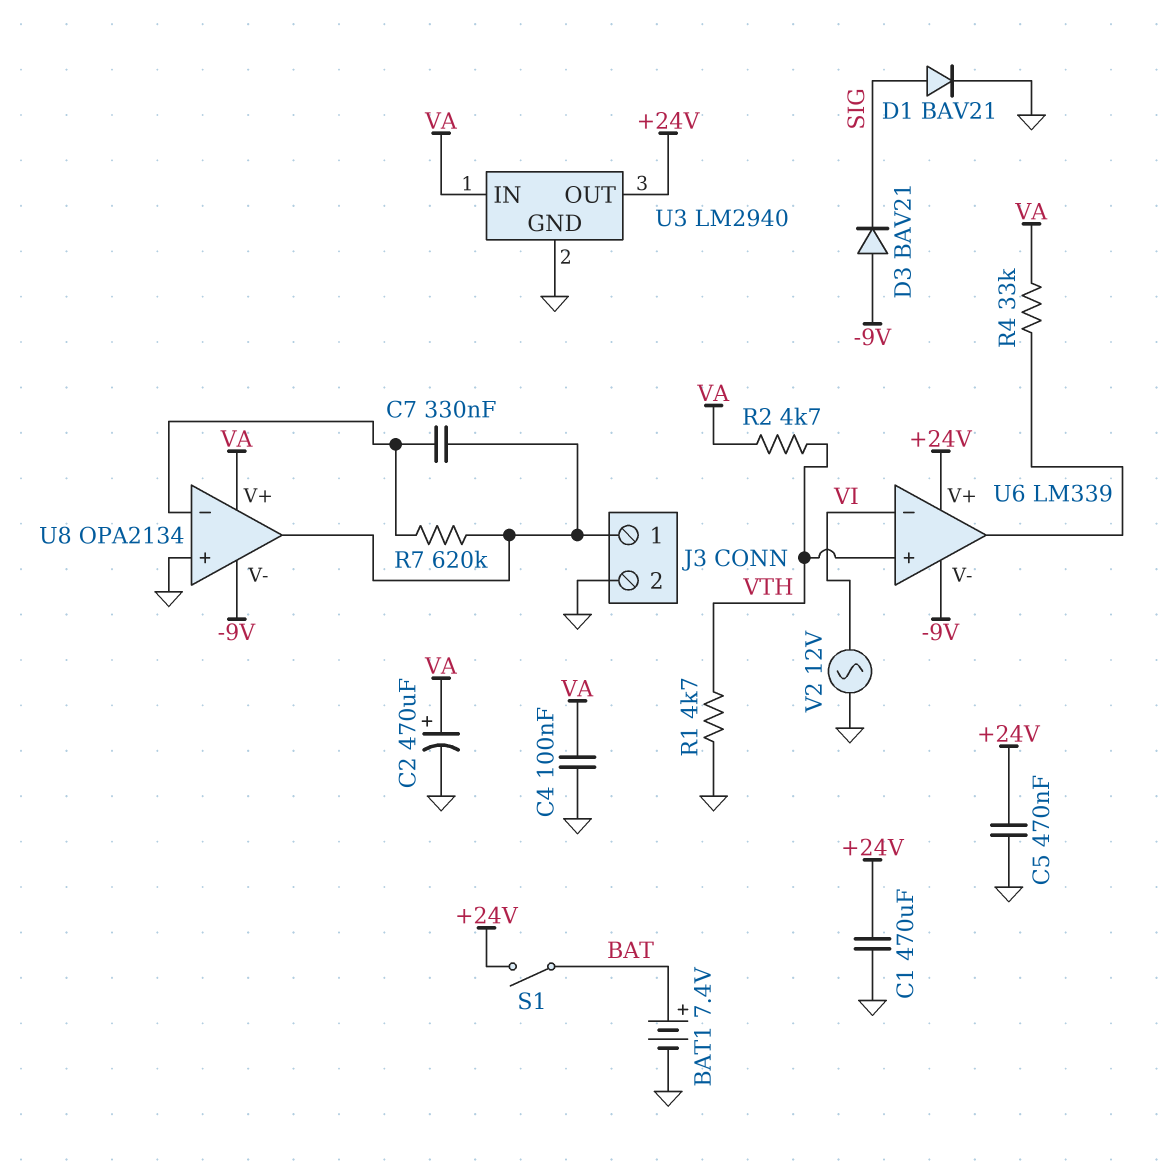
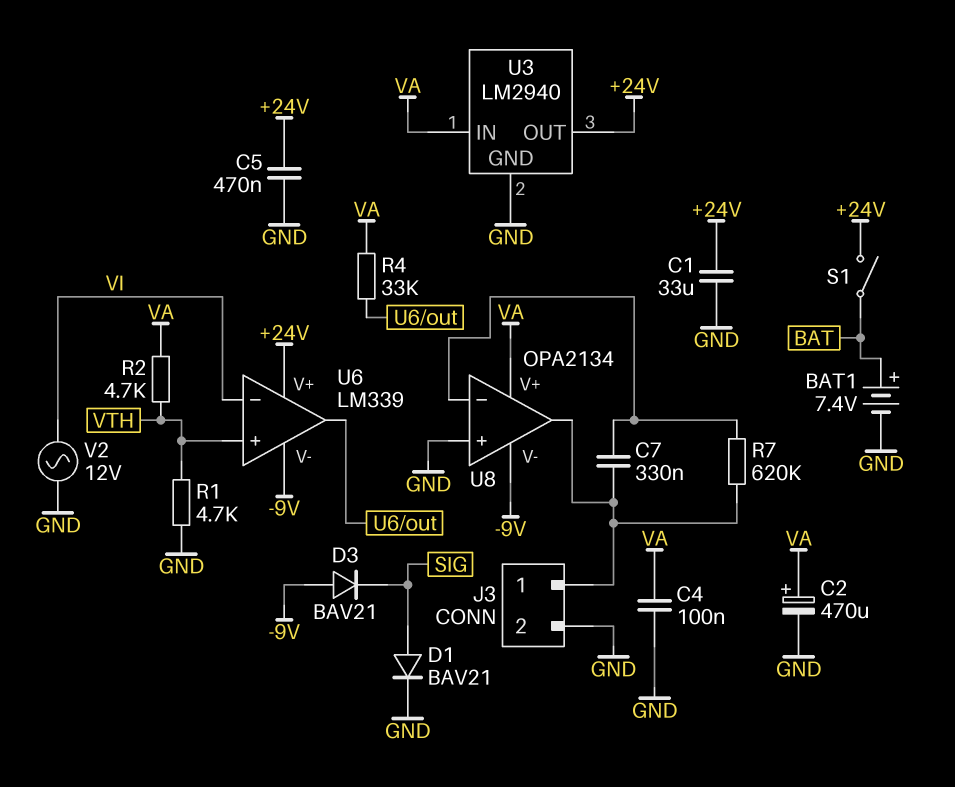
C1: 470uF (+24V, GND) -> 33uF (+24V, GND)

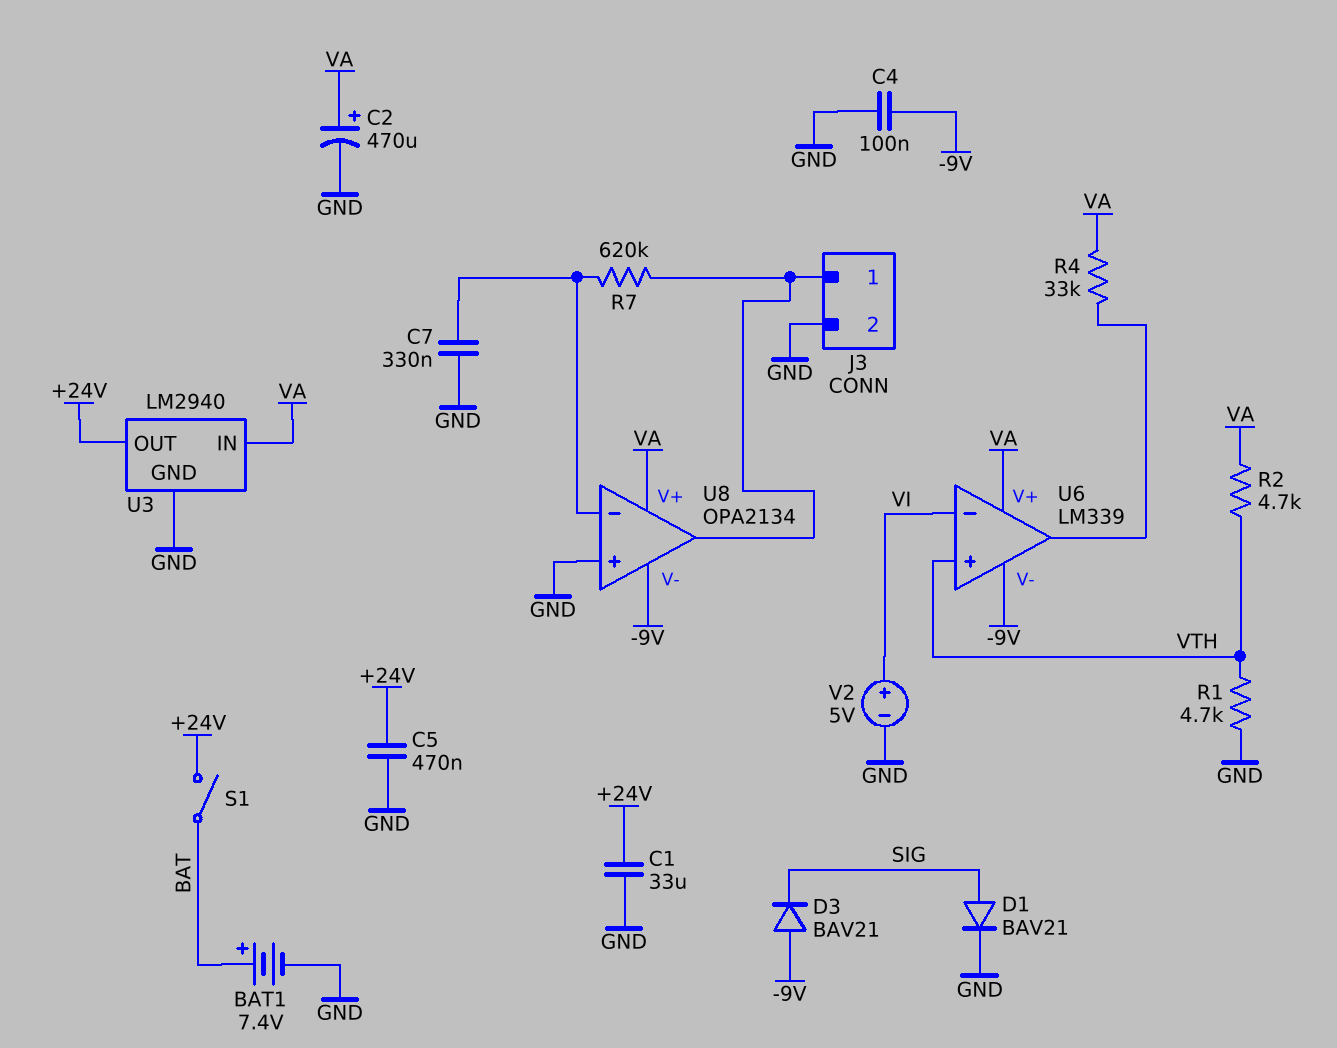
C4: 100nF (GND, VA) -> 100nF (-9V, GND)
C7: 330nF (J3/1, U8/in-) -> 330nF (GND, U8/in-)
U6 pin V+: +24V -> VA
V2: AC 12V (GND, VI) -> 5V (plus VI, minus GND)

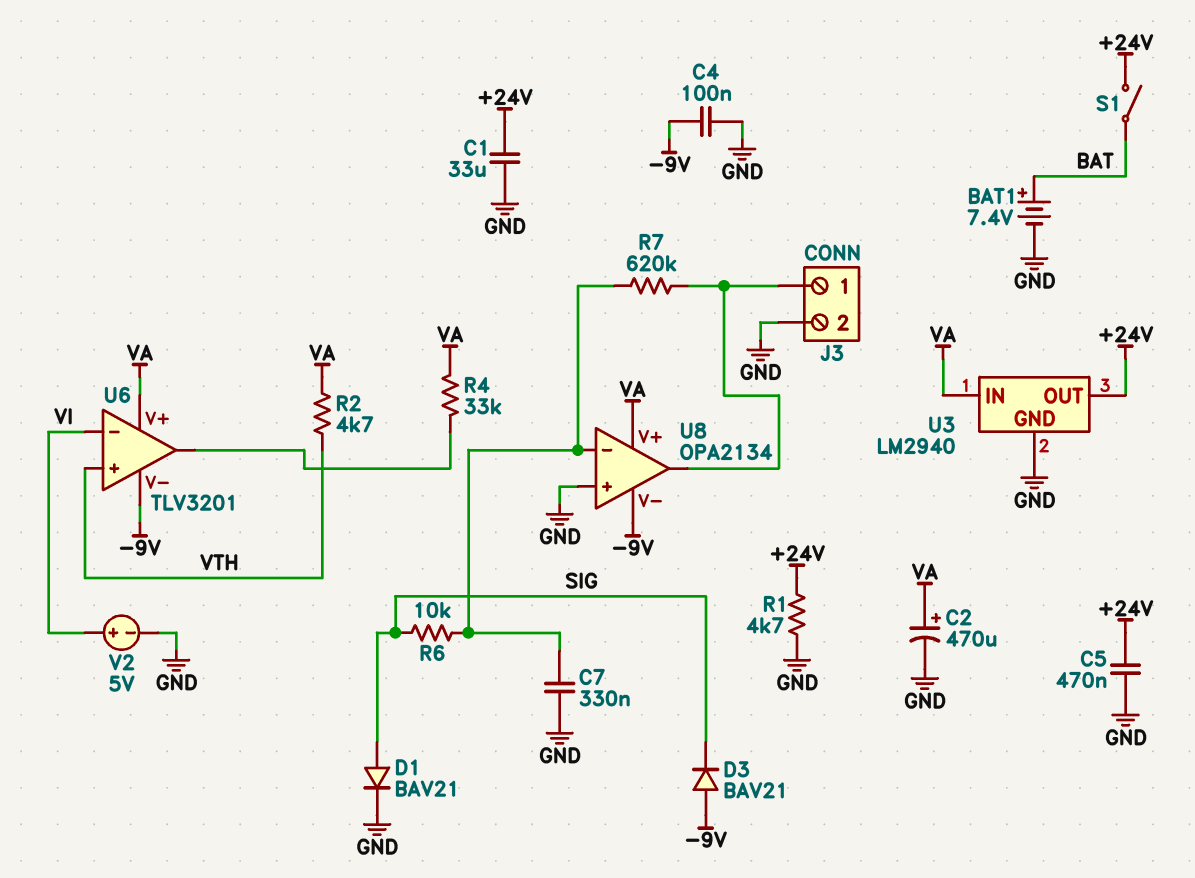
R1: 4.7k (GND, VTH) -> 4.7k (+24V, GND)
R6: none -> 10k (SIG, U8/in-)
U6: LM339 -> TLV3201

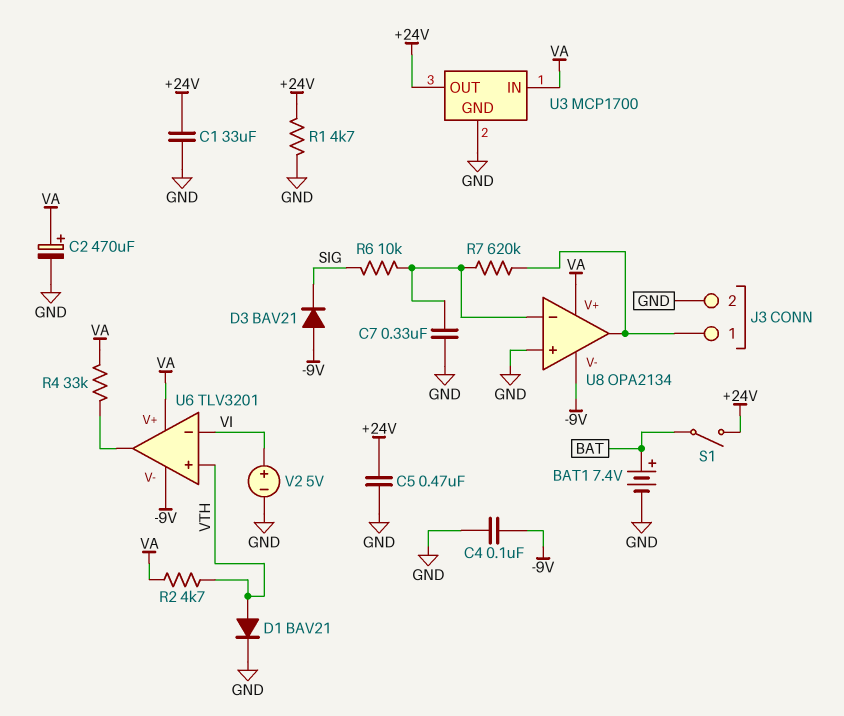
D1: diode BAV21 (A SIG, K GND) -> diode BAV21 (A VTH, K GND)
U3: LM2940 -> MCP1700

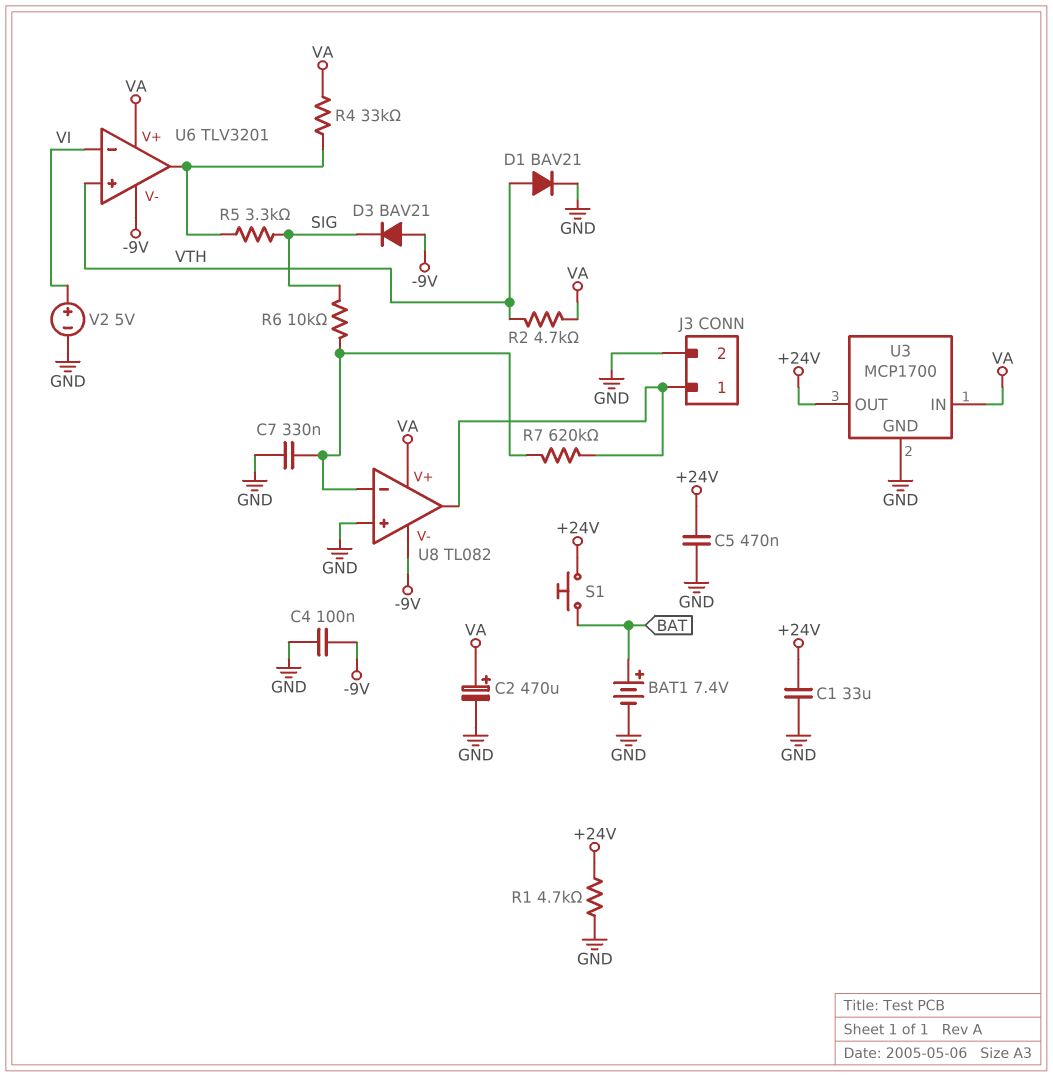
R5: none -> 3.3k (SIG, U6/out)
S1: switch (+24V, BAT) -> button (+24V, BAT)
U8: OPA2134 -> TL082

